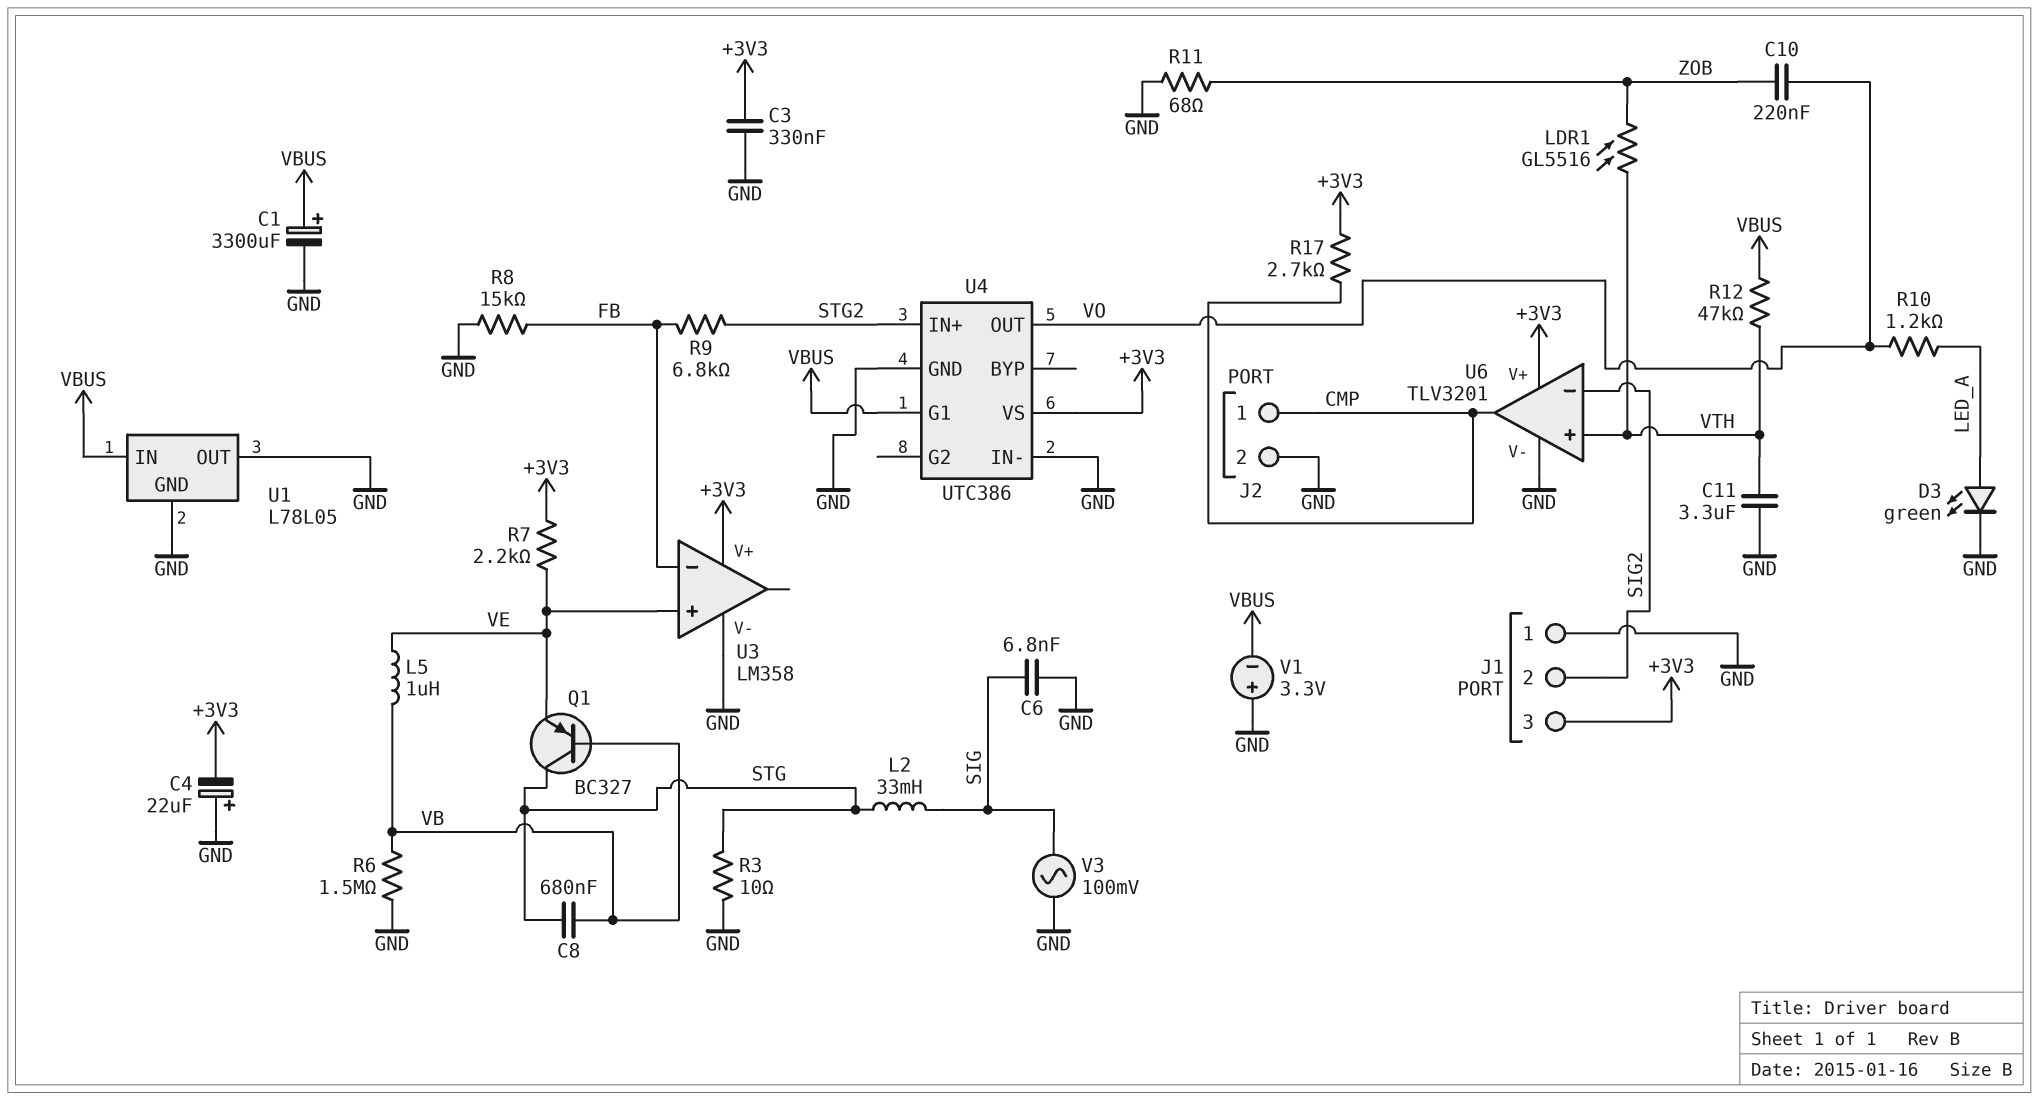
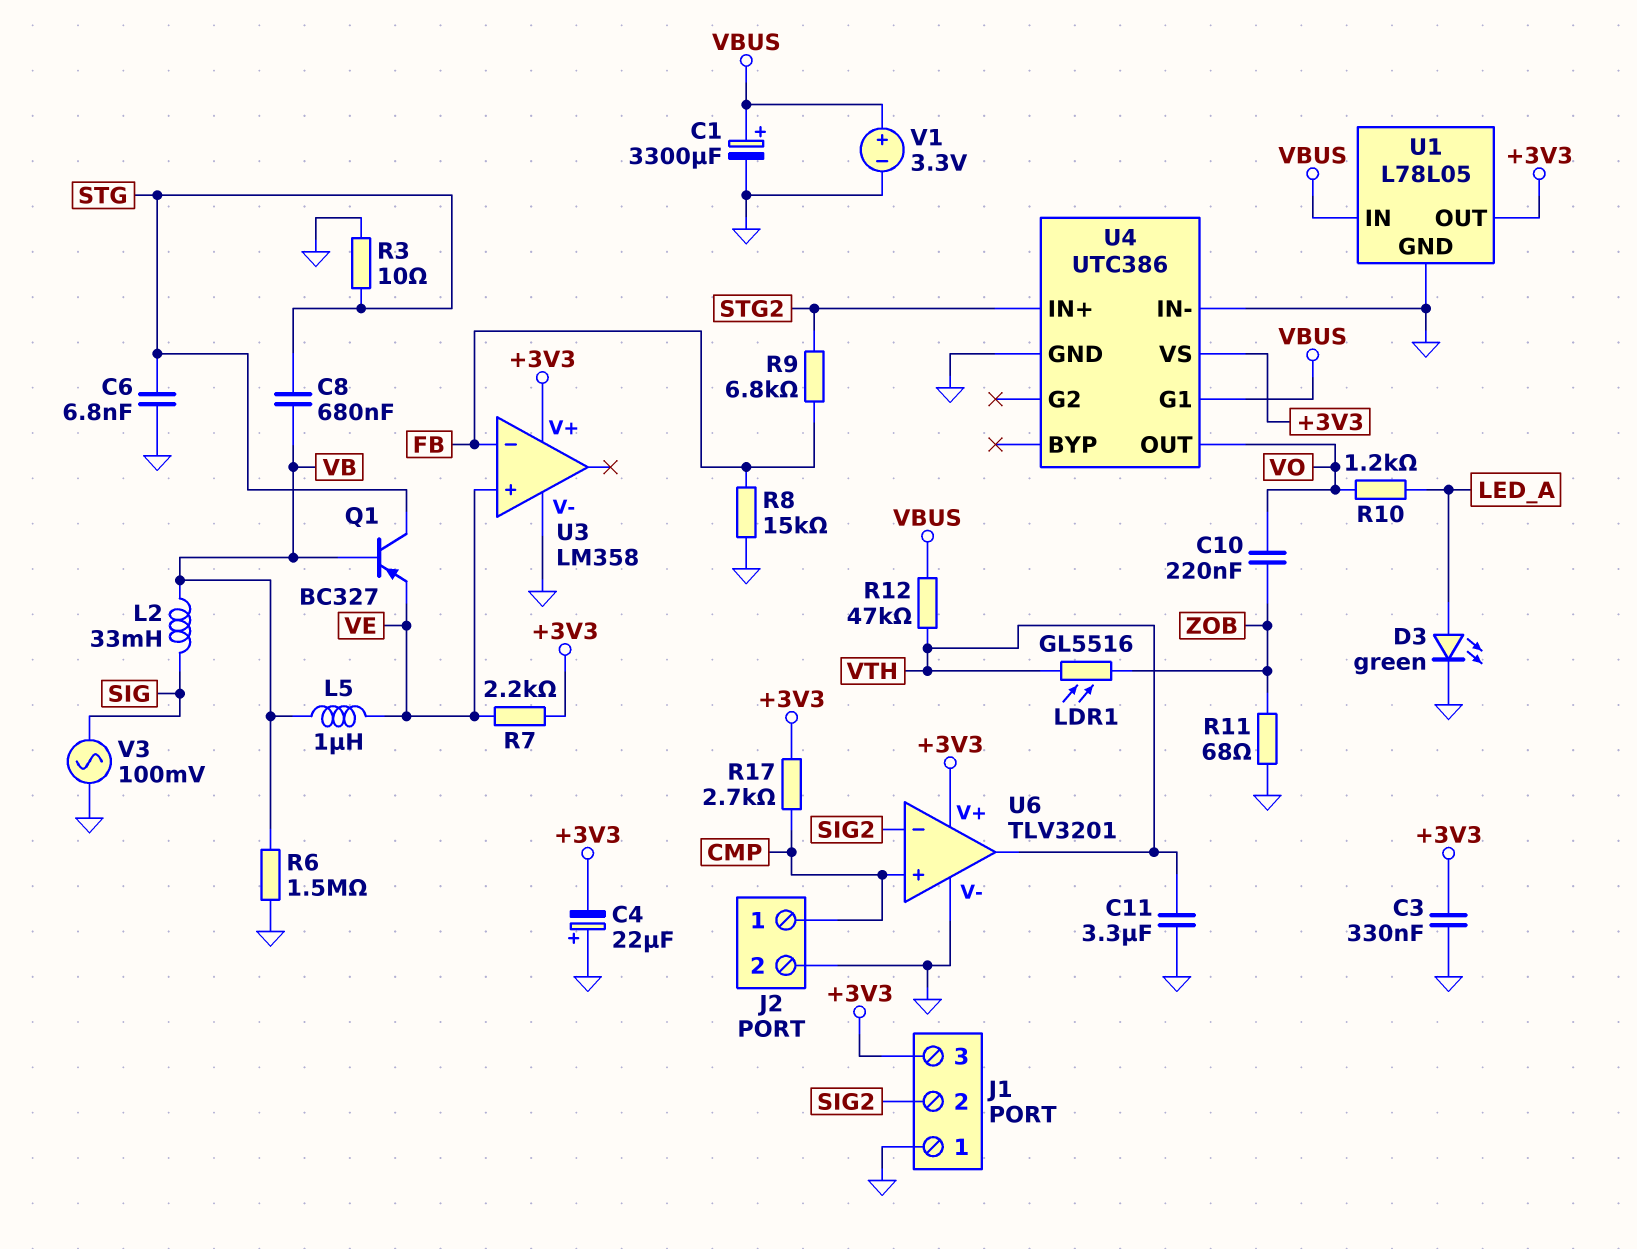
C6: 6.8nF (GND, SIG) -> 6.8nF (GND, STG)
L2: 33mH (SIG, STG) -> 33mH (SIG, VB)
U1 pin OUT: GND -> +3V3
U6 pin in+: VTH -> CMP
U6 pin out: CMP -> VTH
V1: 3.3V (plus GND, minus VBUS) -> 3.3V (plus VBUS, minus GND)

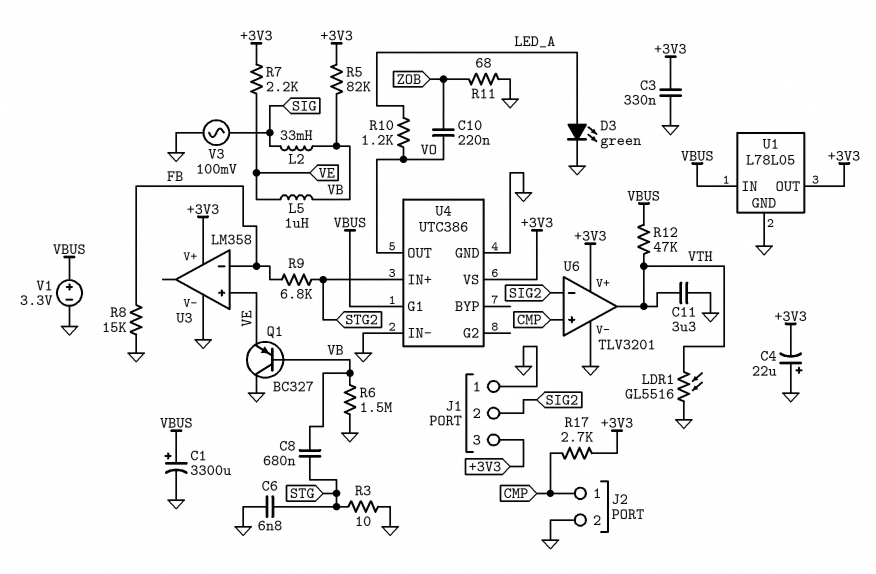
LDR1: GL5516 (VTH, ZOB) -> GL5516 (GND, VTH)
Q1: PNP BC327 (B VB, C STG, E VE) -> PNP BC327 (B VB, C GND, E VE)
R5: none -> 82k (+3V3, VB)

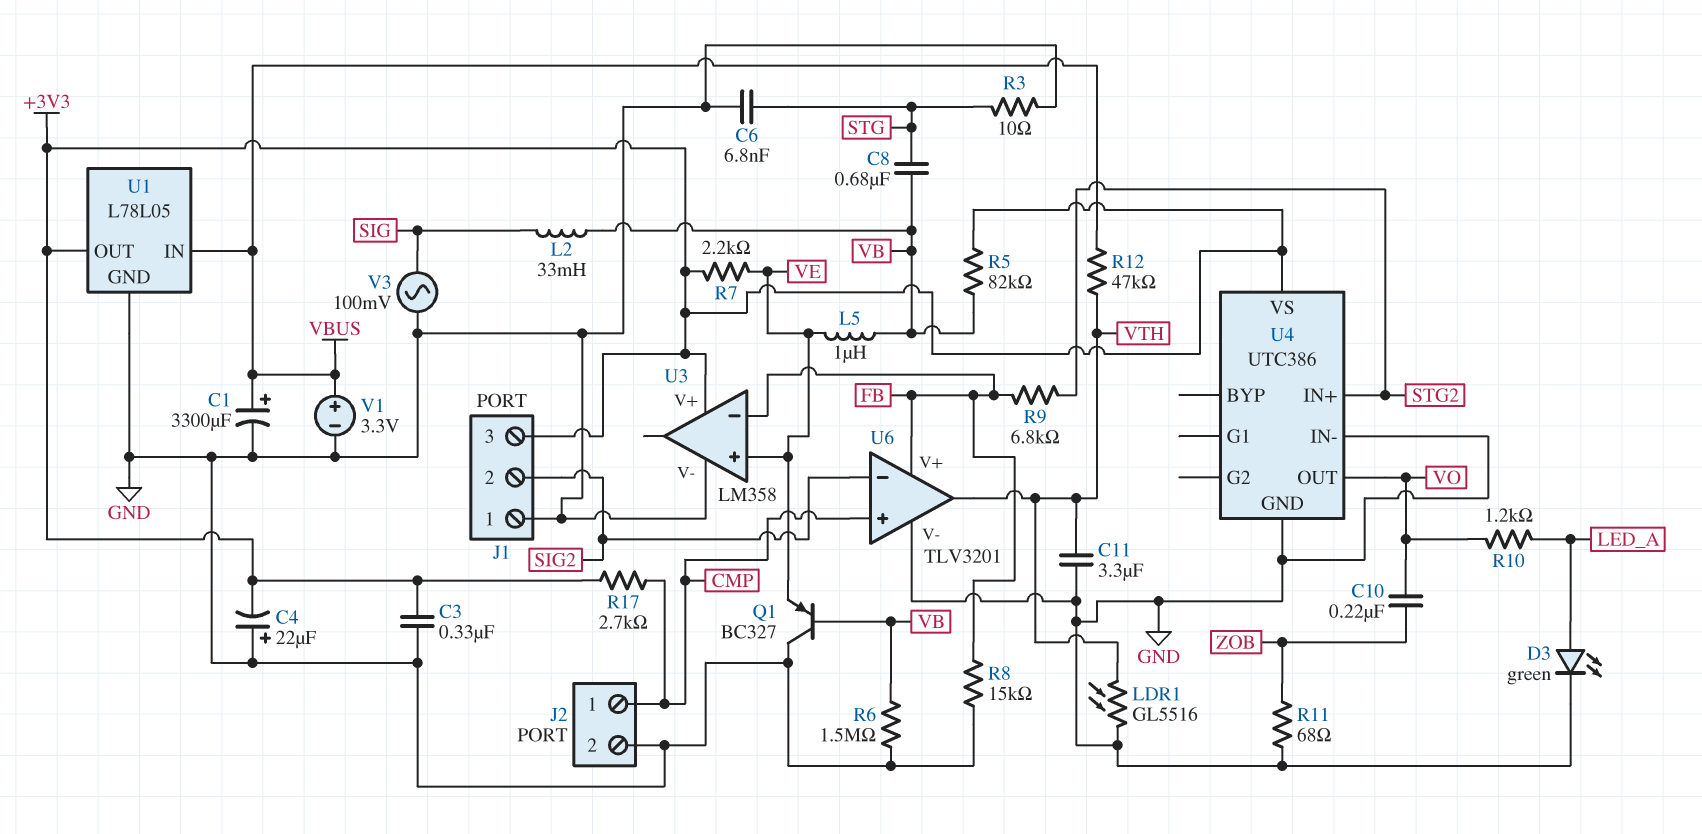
U4 pin G1: VBUS -> none
U6 pin V+: +3V3 -> FB

